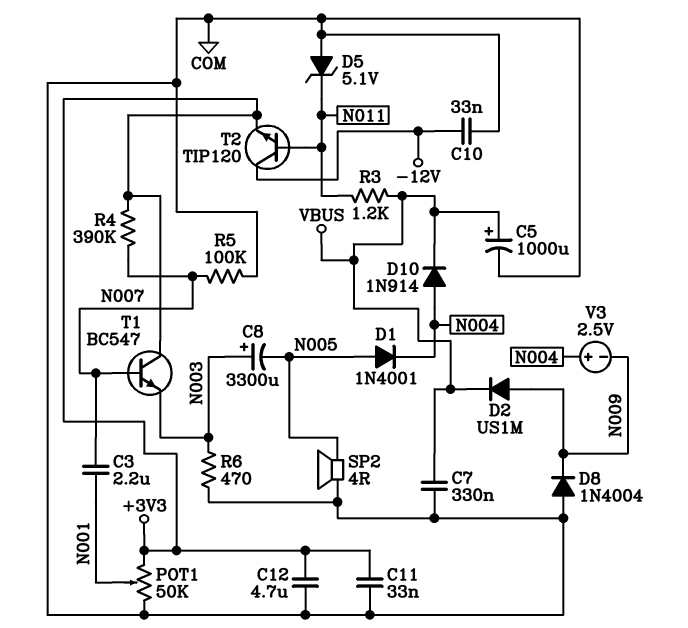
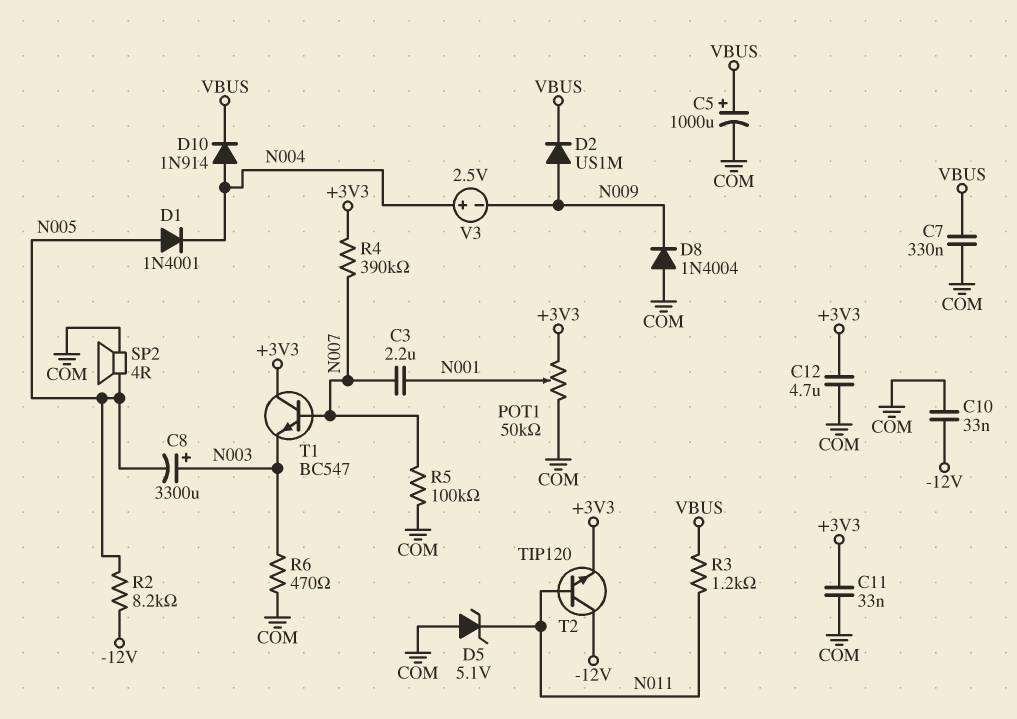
R2: none -> 8.2k (-12V, N005)

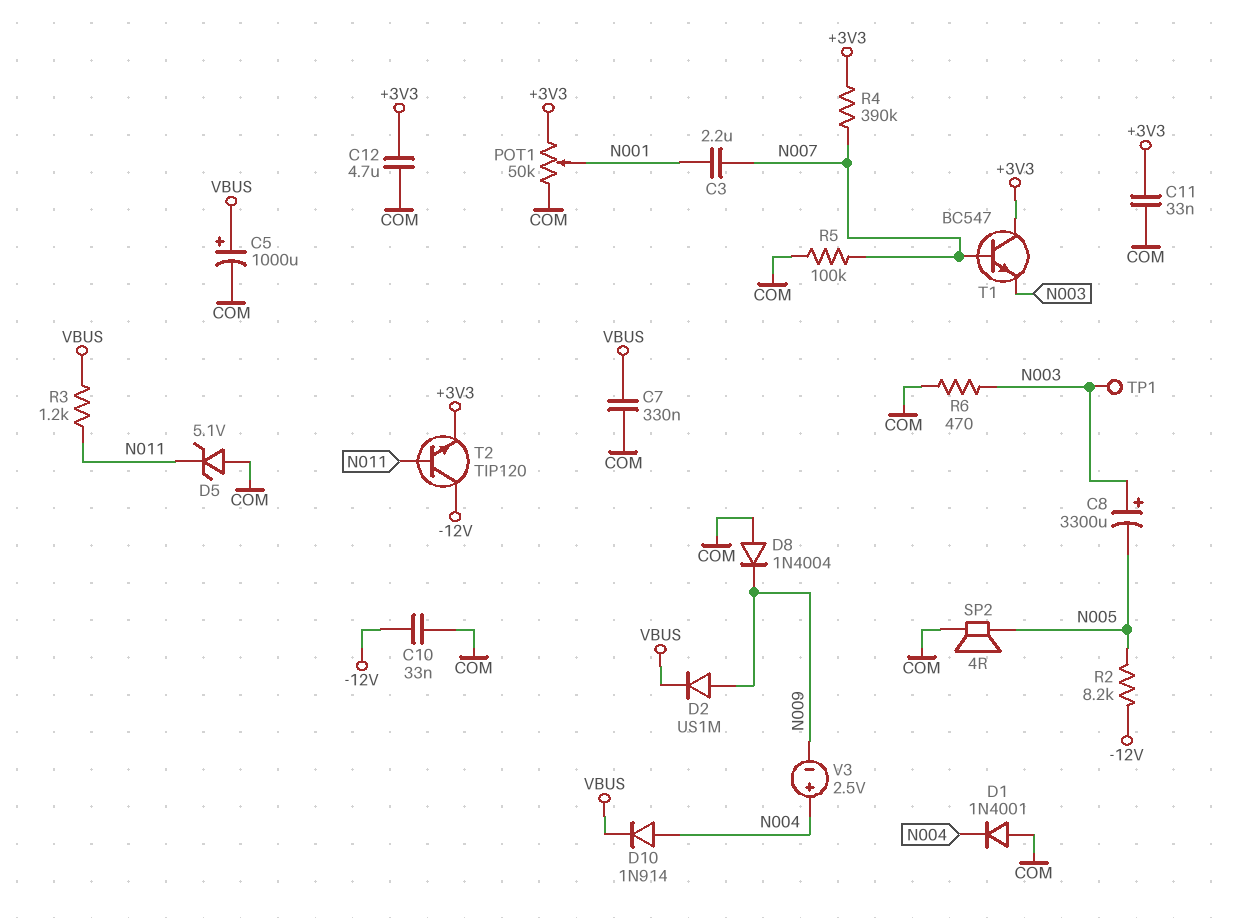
D1: diode 1N4001 (A N005, K N004) -> diode 1N4001 (A COM, K N004)
TP1: none -> test point (N003)

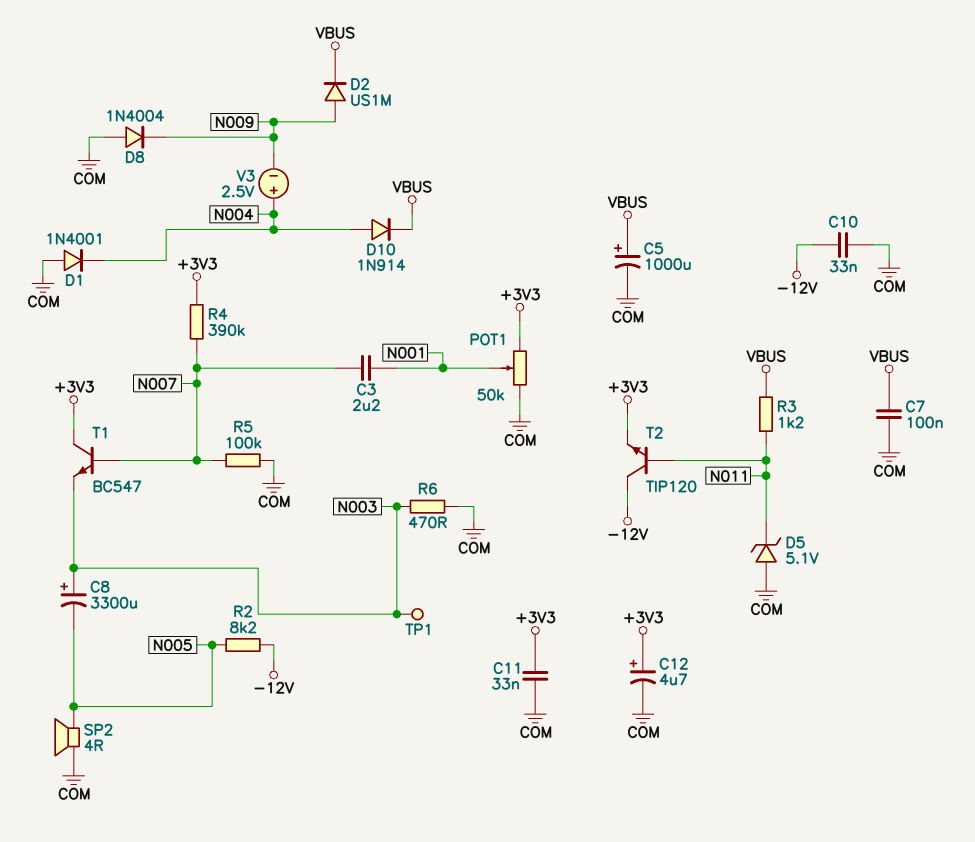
C7: 330nF (COM, VBUS) -> 100nF (COM, VBUS)
C12: 4.7uF (+3V3, COM) -> 4.7uF (plus +3V3, minus COM)

